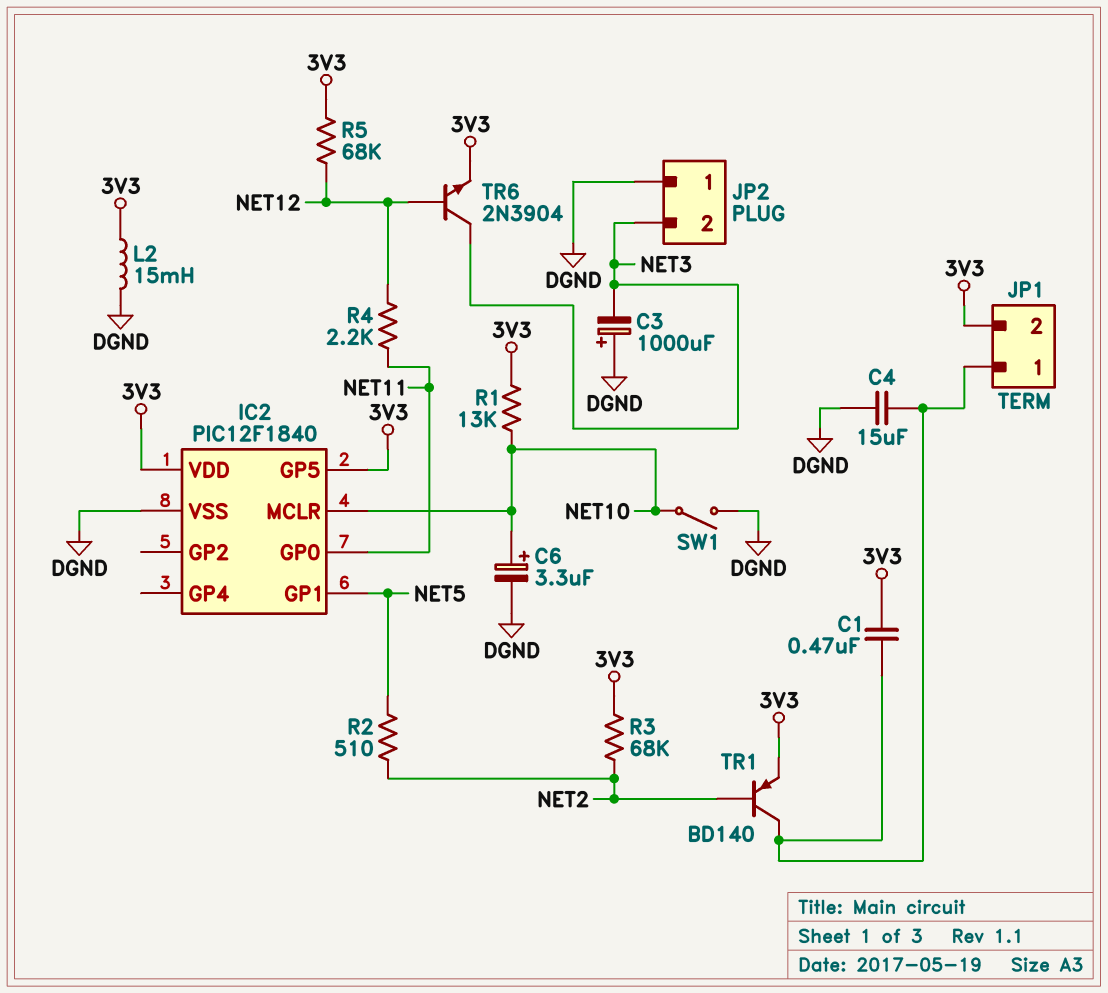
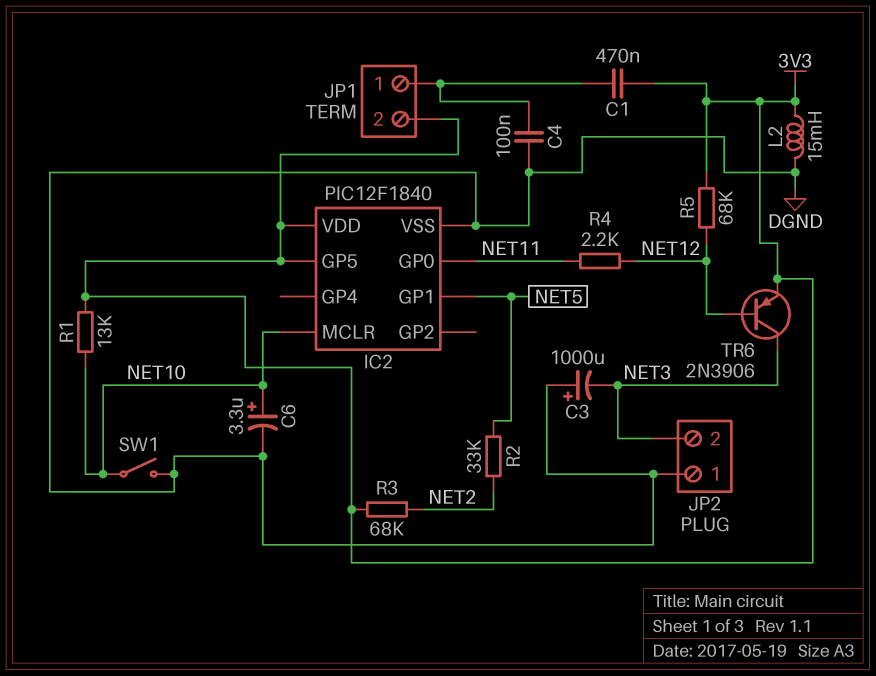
C4: 15uF (DGND, JP1/1) -> 100nF (DGND, JP1/1)
R2: 510 (NET2, NET5) -> 33k (NET2, NET5)
TR1: PNP BD140 (B NET2, C JP1/1, E 3V3) -> none
TR6: NPN 2N3904 (B NET12, C NET3, E 3V3) -> PNP 2N3906 (B NET12, C NET3, E 3V3)

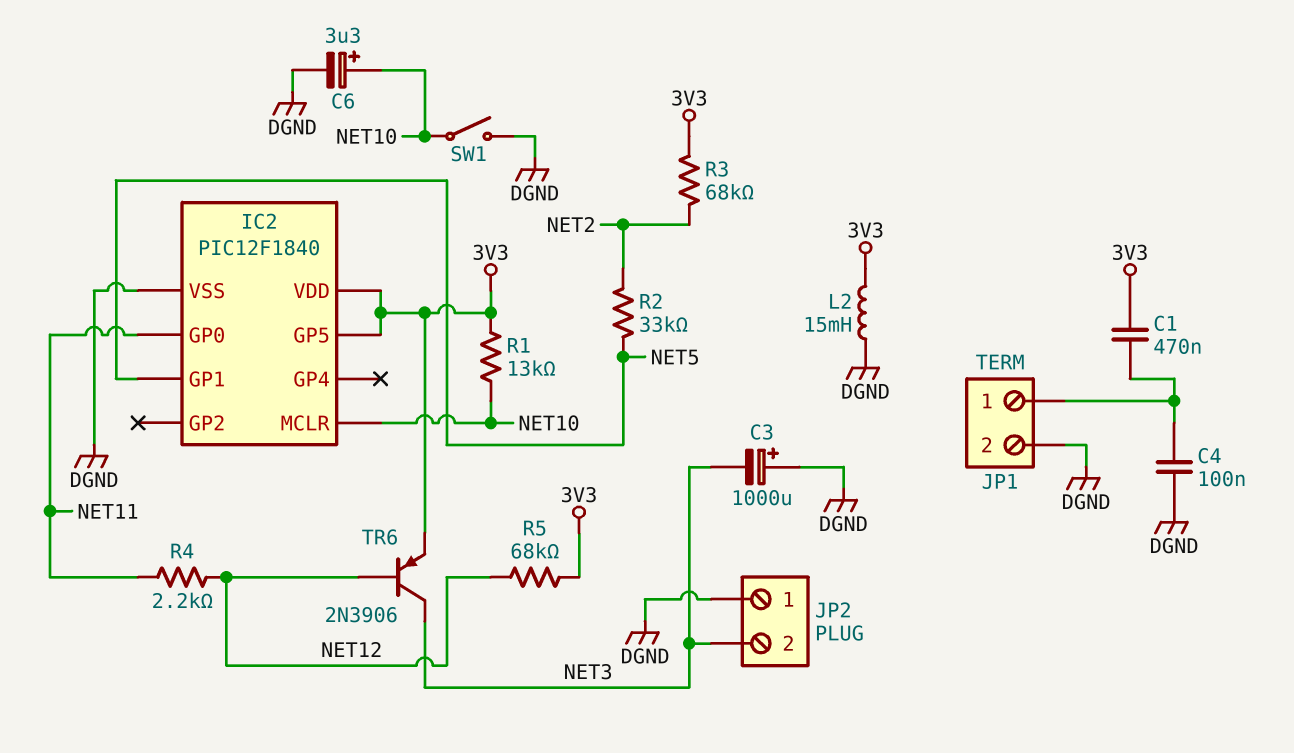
JP1 pin 2: 3V3 -> DGND

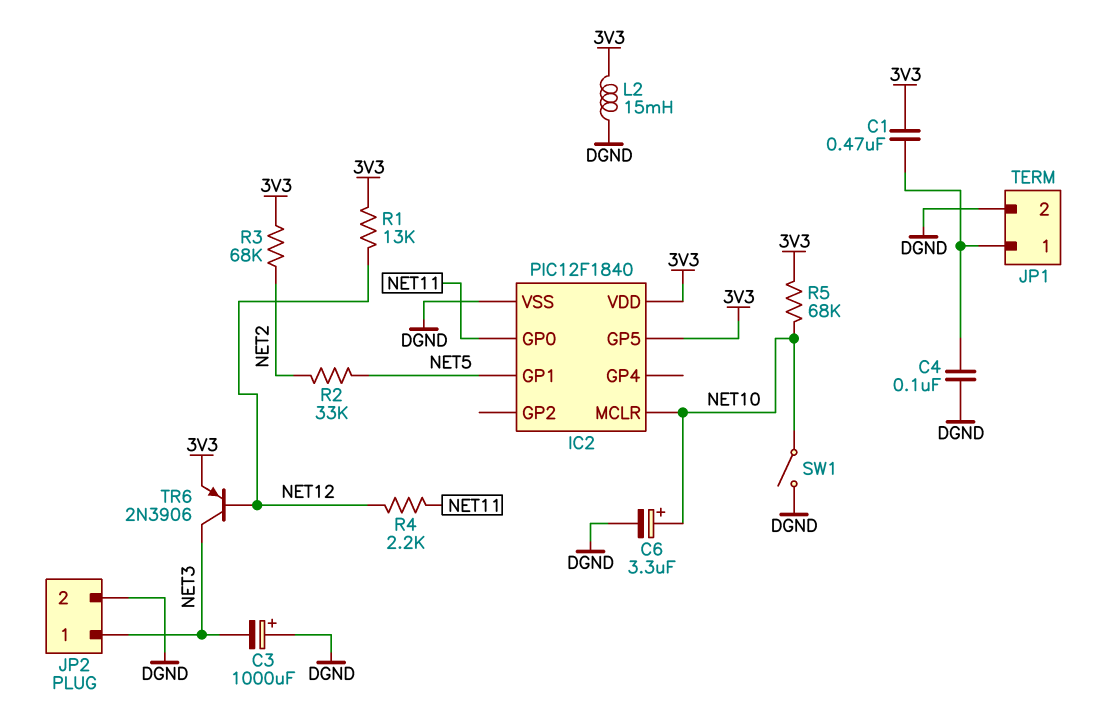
JP2 pin 1: DGND -> NET3
JP2 pin 2: NET3 -> DGND
R1: 13k (3V3, NET10) -> 13k (3V3, NET12)
R5: 68k (3V3, NET12) -> 68k (3V3, NET10)

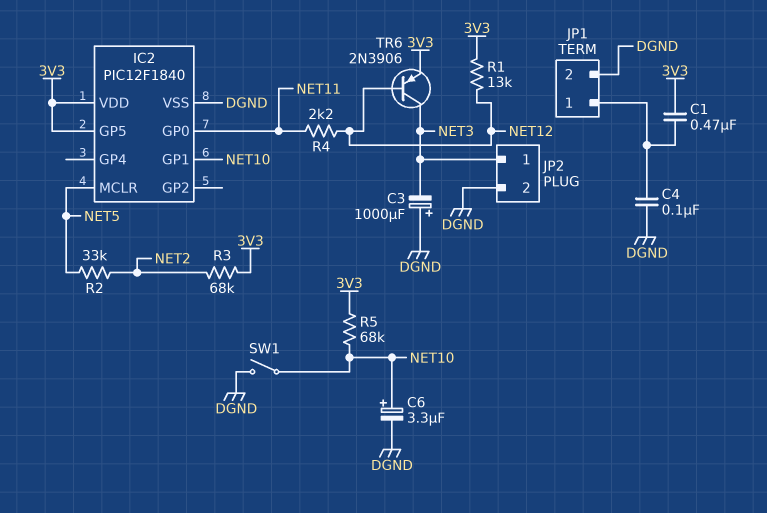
IC2 pin GP1: NET5 -> NET10
IC2 pin MCLR: NET10 -> NET5
L2: 15mH (3V3, DGND) -> none

